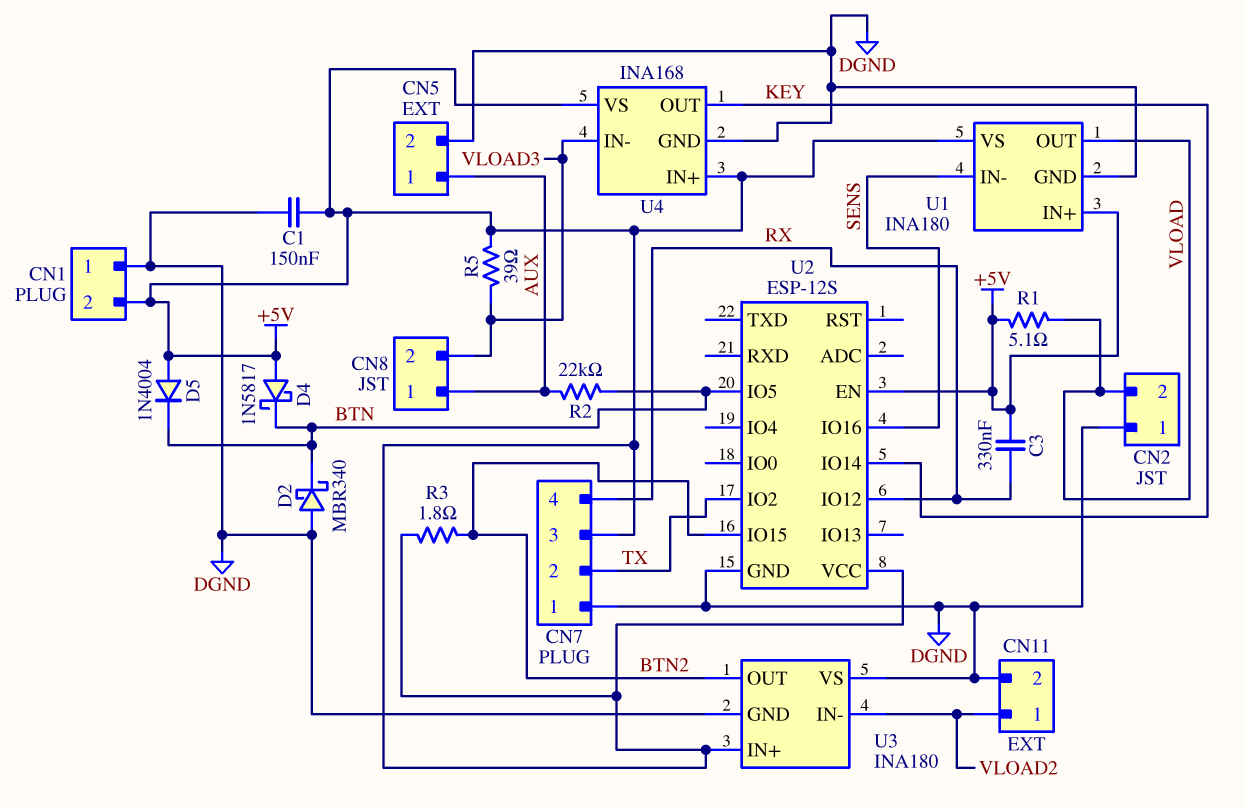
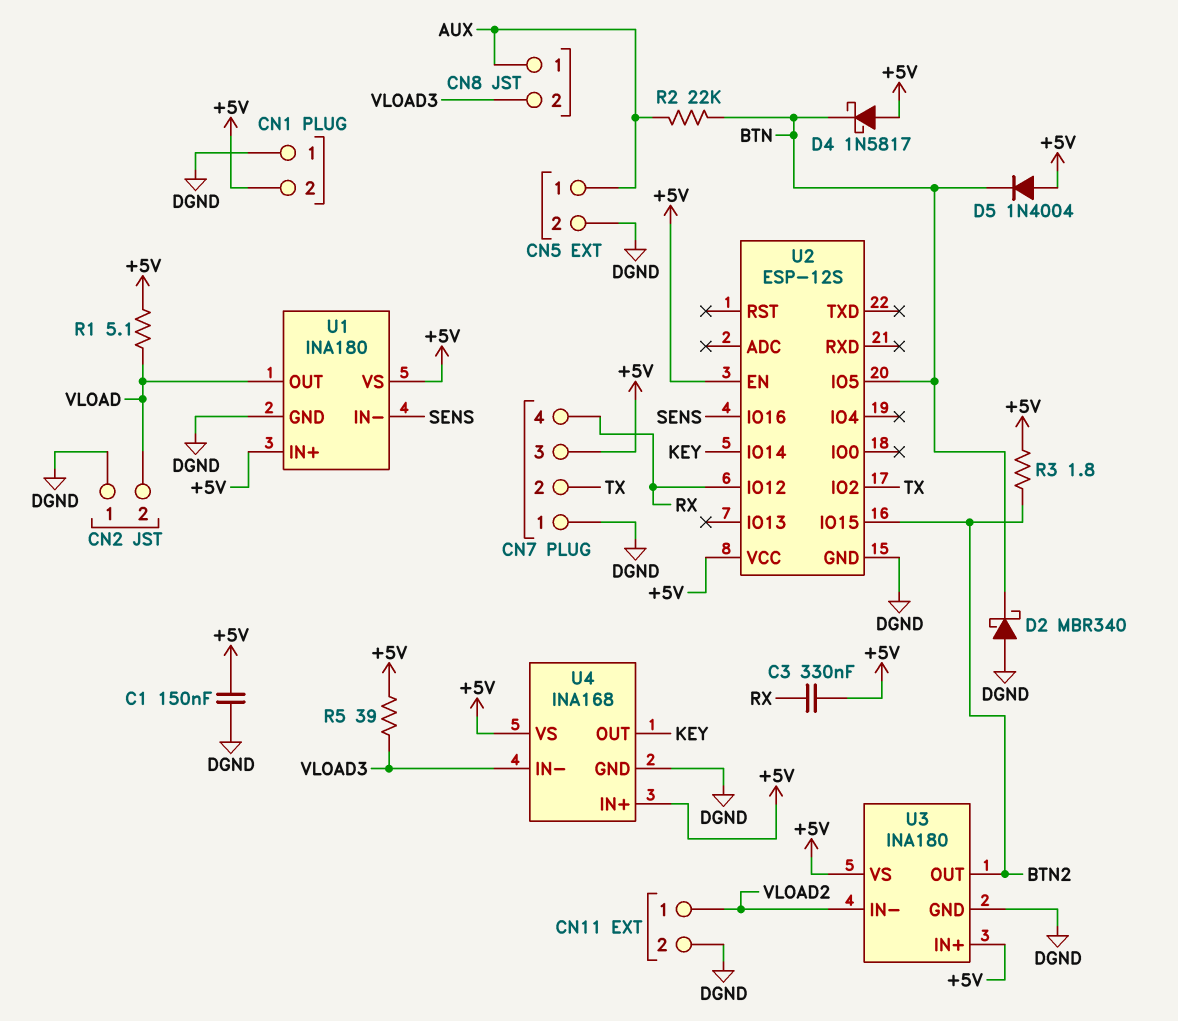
U3 pin VS: DGND -> +5V

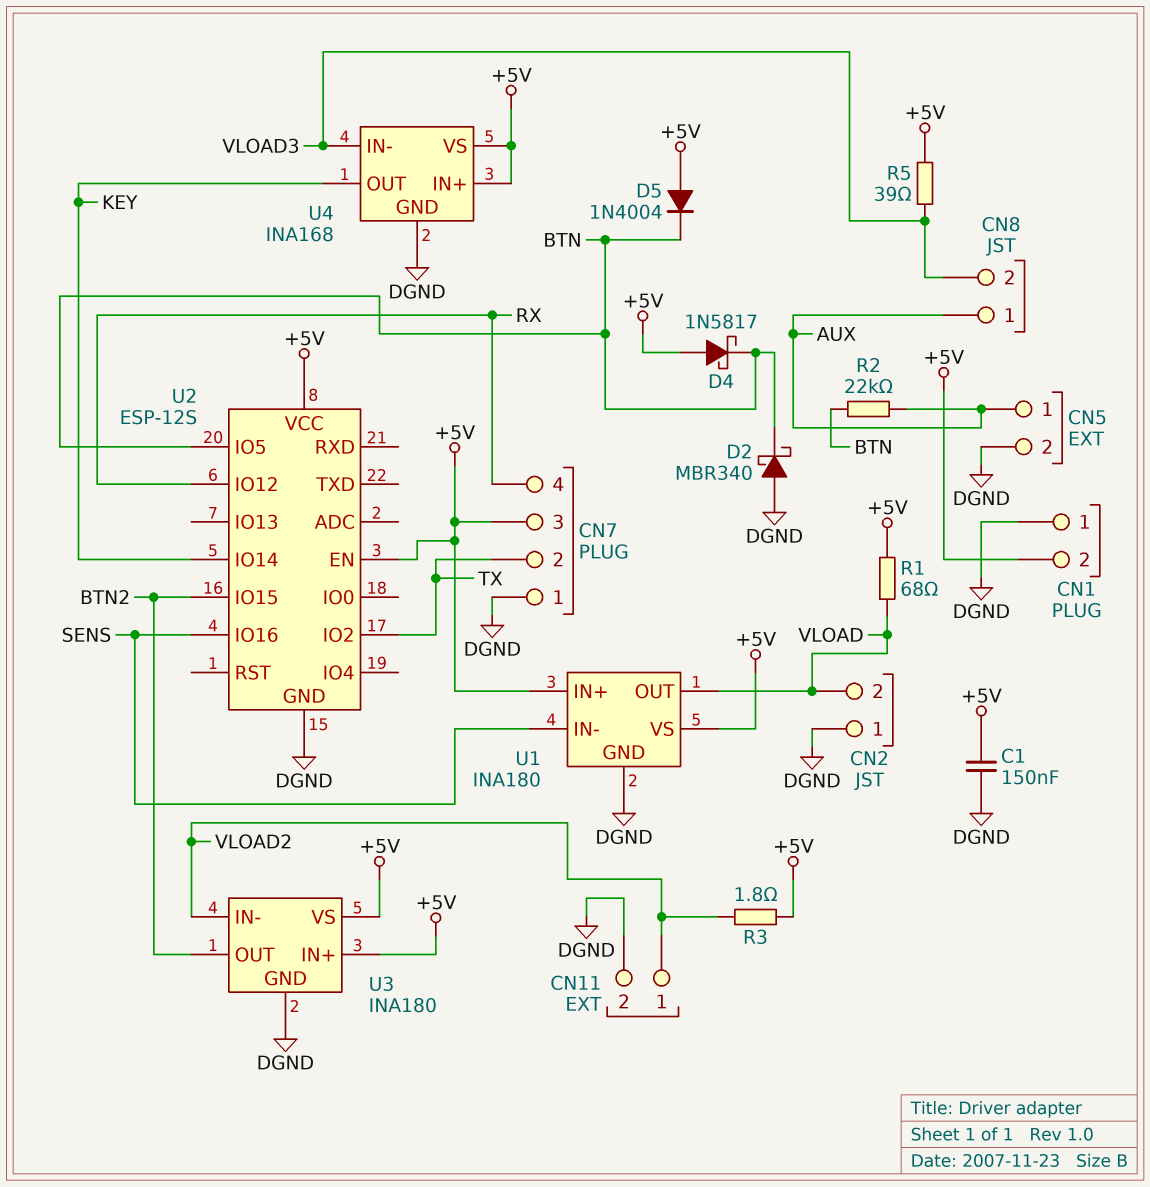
C3: 330nF (+5V, RX) -> none
R1: 5.1 (+5V, VLOAD) -> 68 (+5V, VLOAD)
R3: 1.8 (+5V, BTN2) -> 1.8 (+5V, VLOAD2)

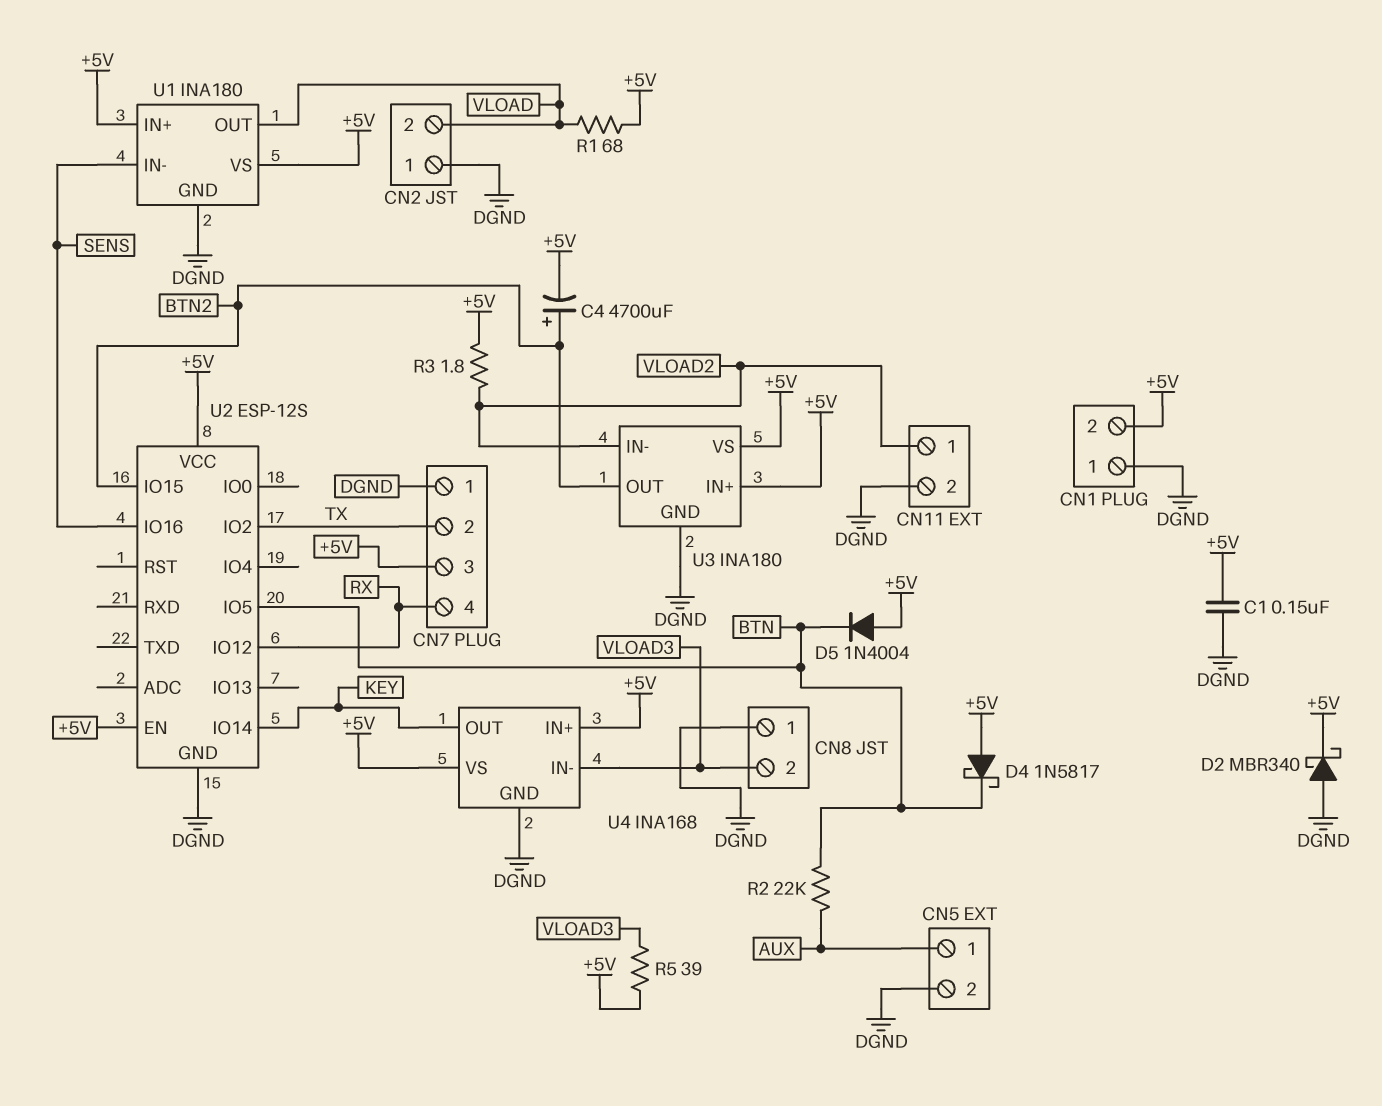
C4: none -> 4700uF (plus BTN2, minus +5V)
CN8 pin 1: AUX -> DGND
D2: schottky MBR340 (A DGND, K BTN) -> schottky MBR340 (A DGND, K +5V)

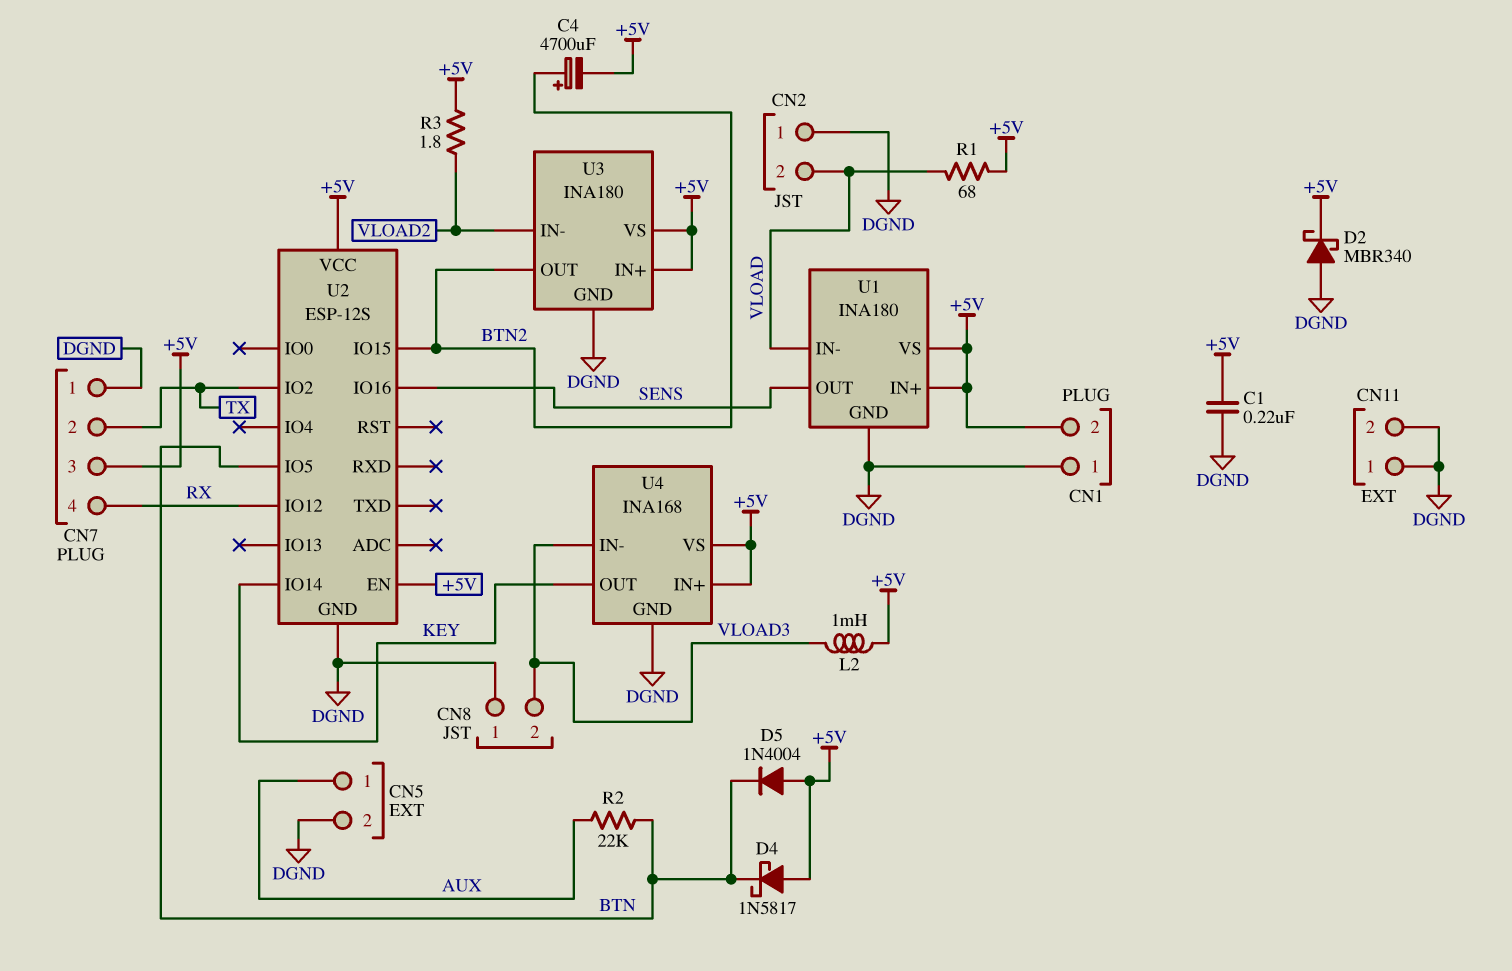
C1: 150nF (+5V, DGND) -> 220nF (+5V, DGND)
CN11 pin 1: VLOAD2 -> DGND
L2: none -> 1mH (+5V, VLOAD3)
R5: 39 (+5V, VLOAD3) -> none
U1 pin IN-: SENS -> VLOAD
U1 pin OUT: VLOAD -> SENS

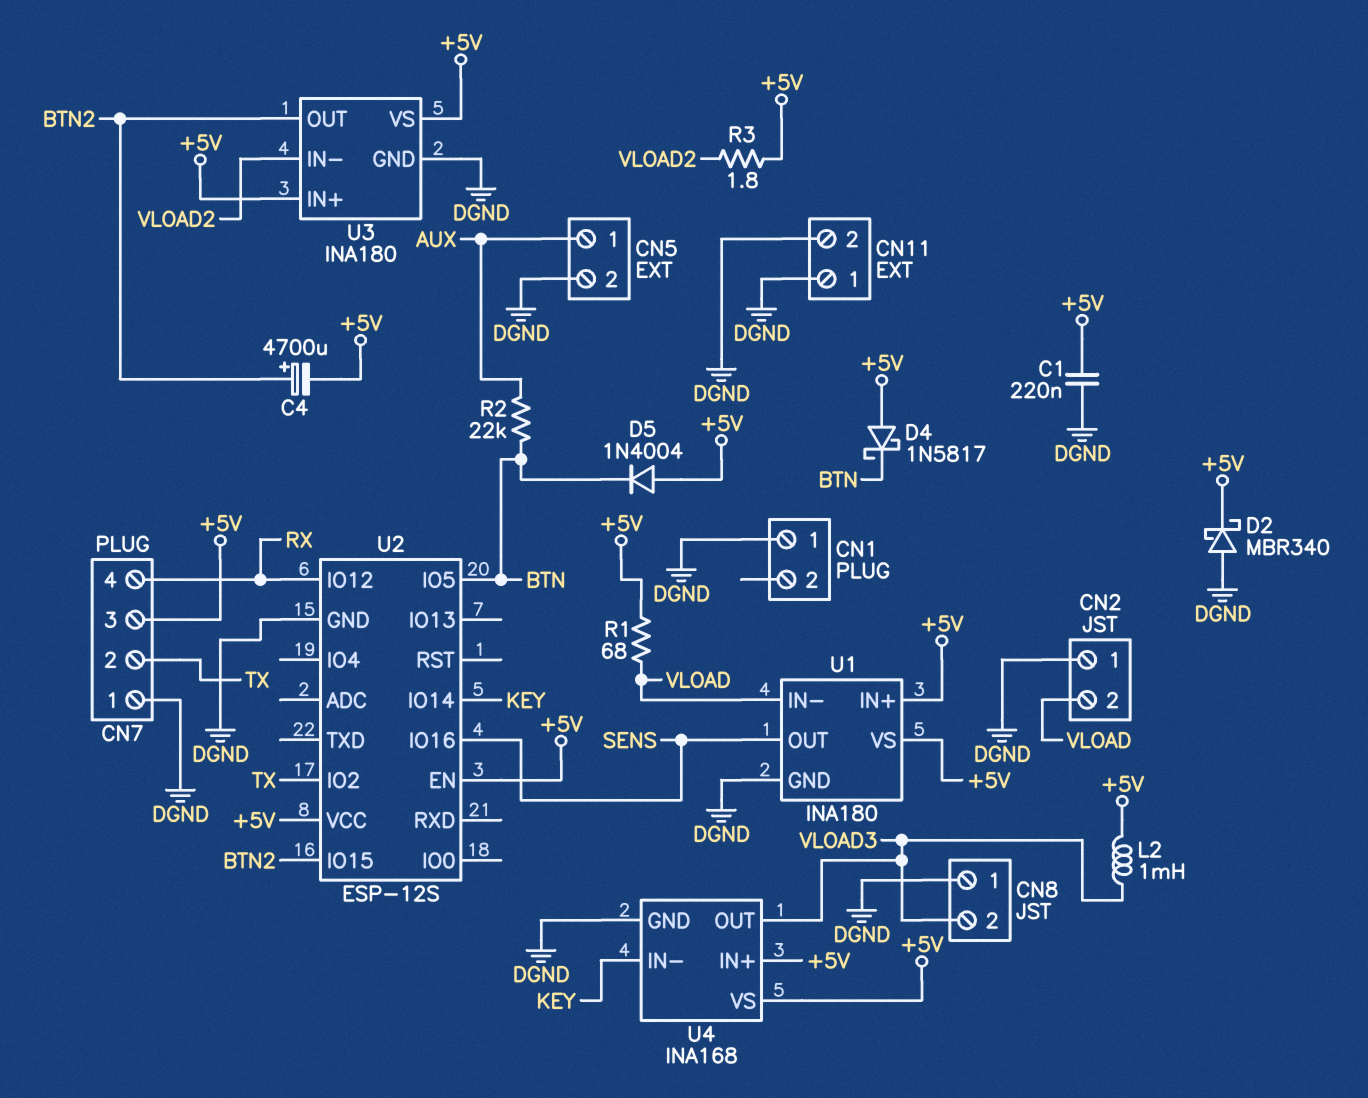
CN1 pin 2: +5V -> none
U4 pin IN-: VLOAD3 -> KEY
U4 pin OUT: KEY -> VLOAD3

